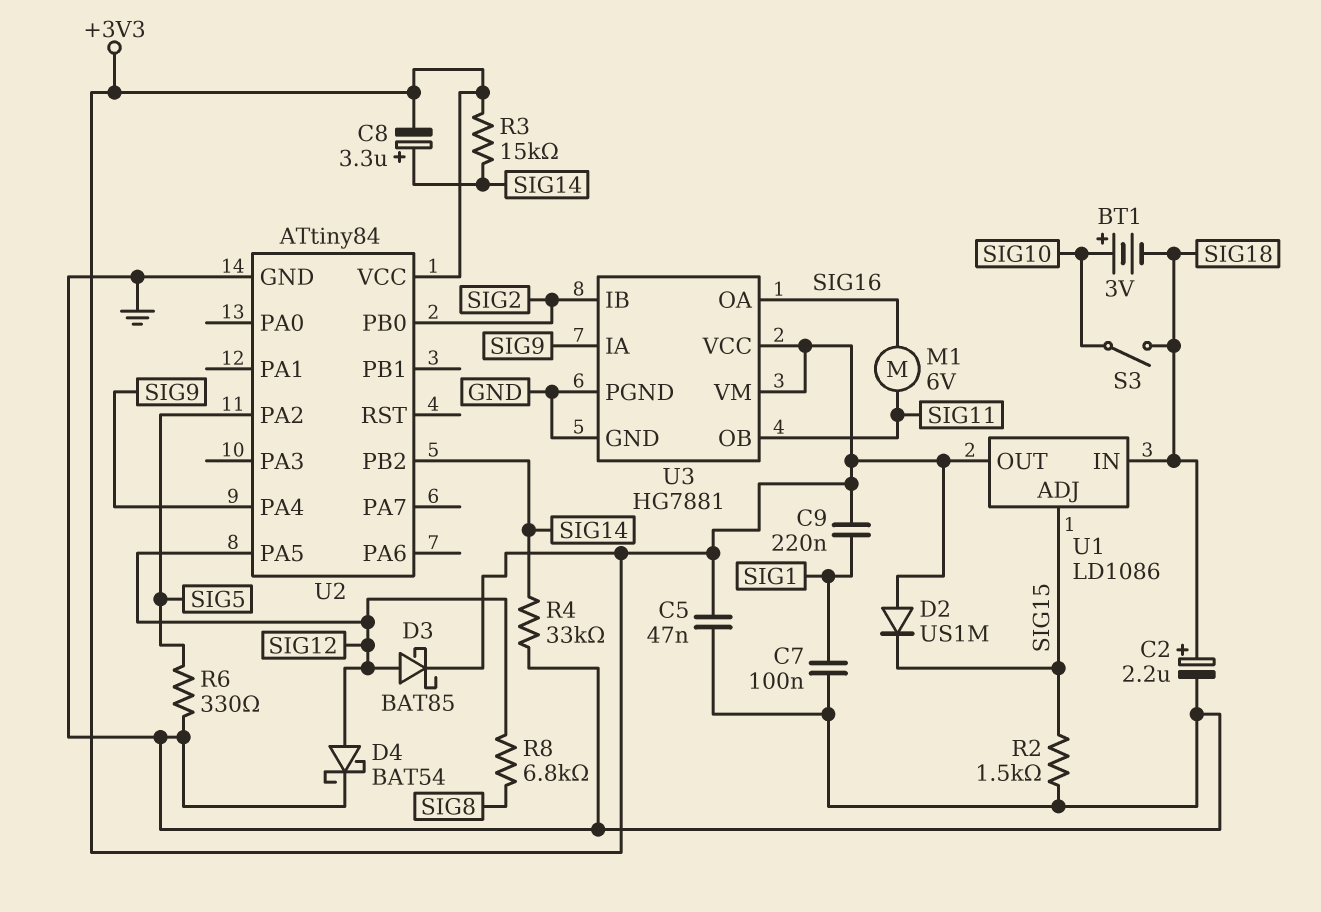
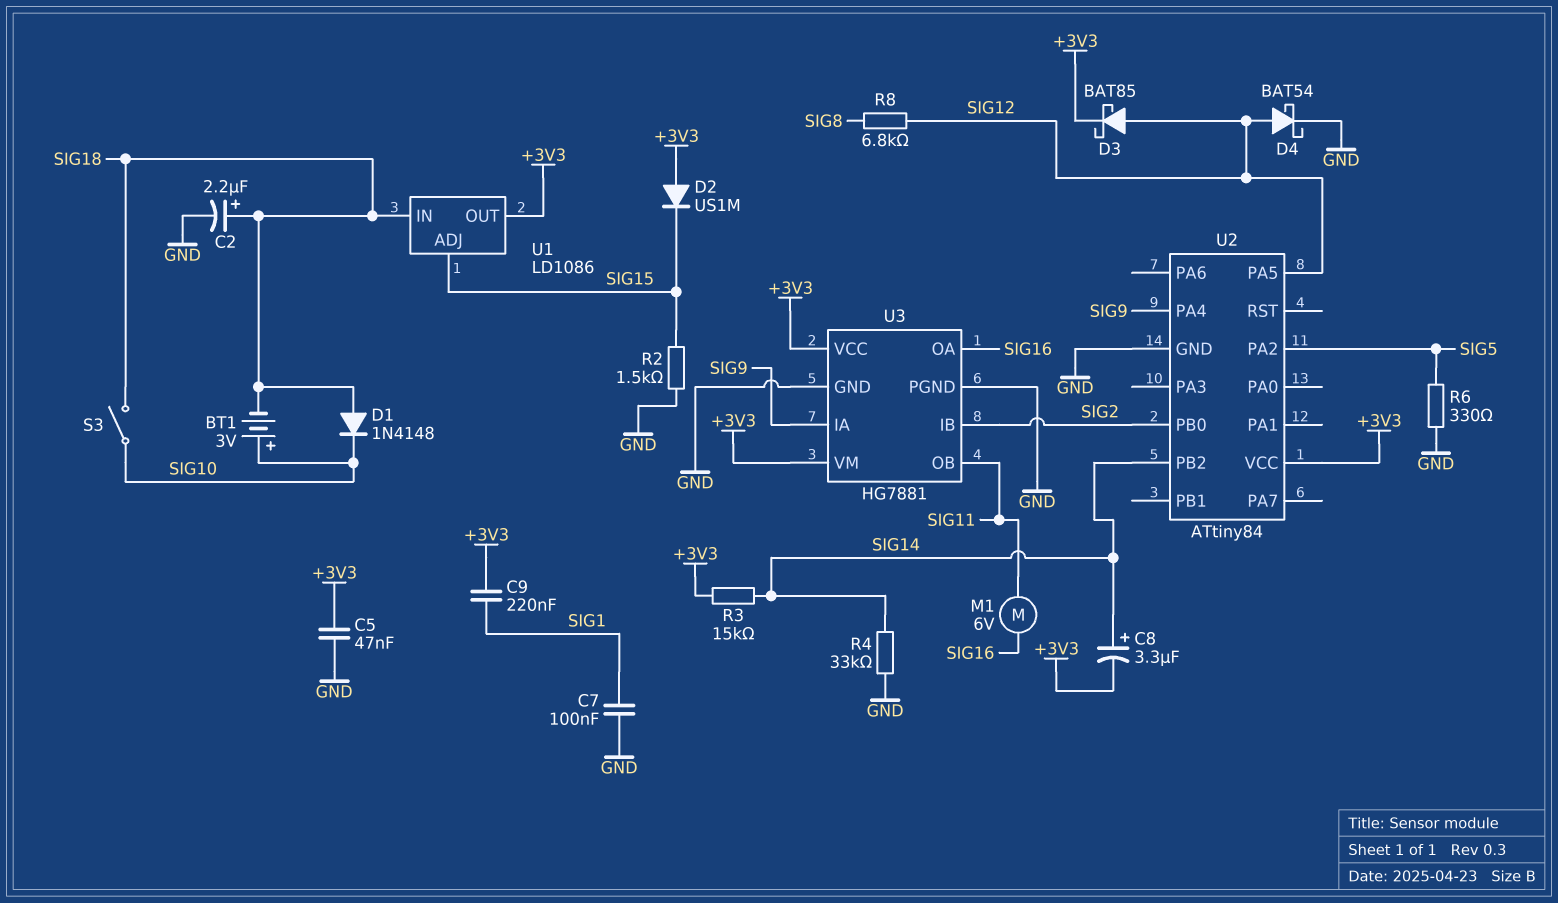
D1: none -> diode 1N4148 (A SIG18, K SIG10)

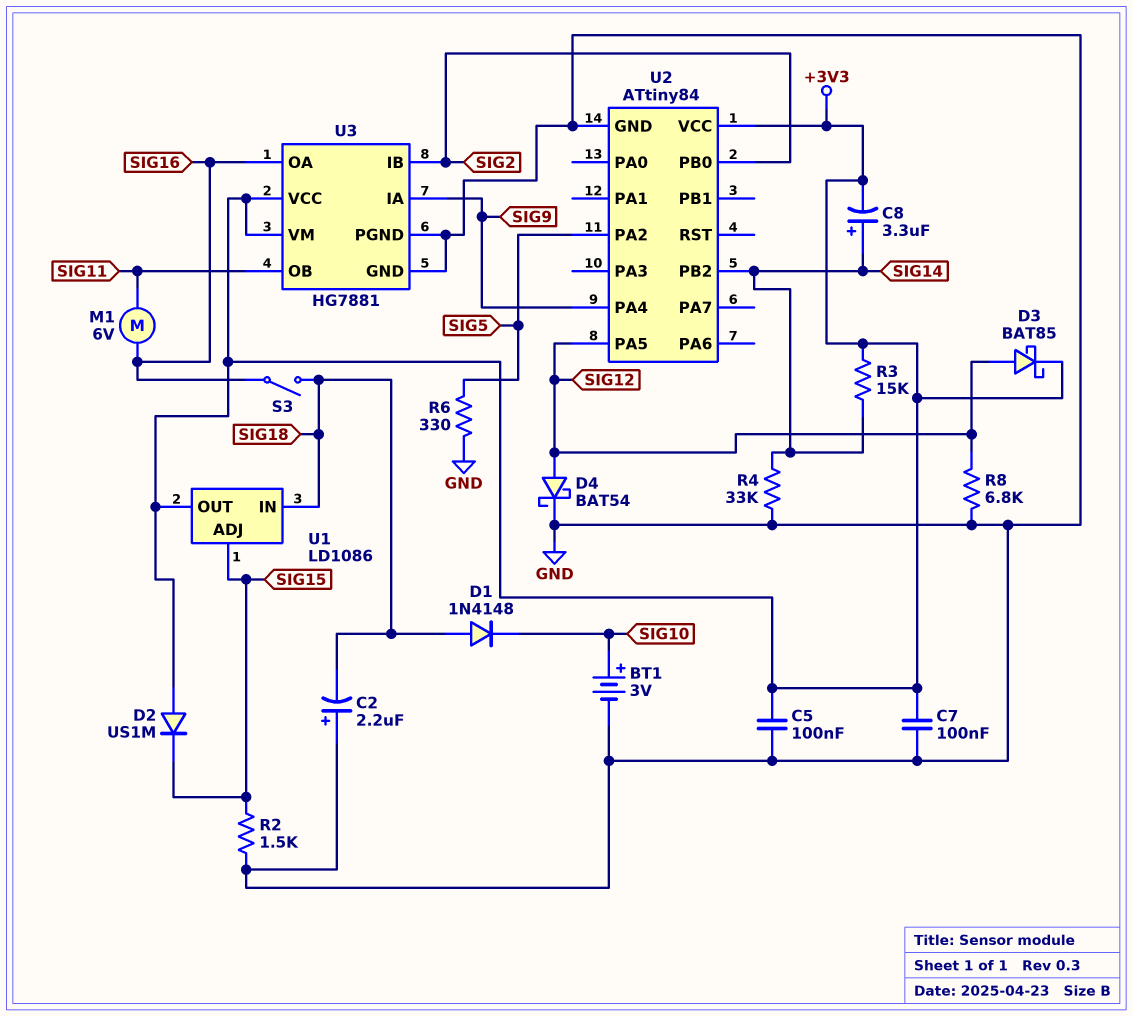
BT1: 3V (plus SIG10, minus SIG18) -> 3V (plus SIG10, minus GND)
C2: 2.2uF (plus SIG18, minus GND) -> 2.2uF (plus GND, minus SIG18)
C5: 47nF (+3V3, GND) -> 100nF (+3V3, GND)
C7: 100nF (GND, SIG1) -> 100nF (+3V3, GND)
C9: 220nF (+3V3, SIG1) -> none
R8: 6.8k (SIG8, SIG12) -> 6.8k (GND, SIG12)
S3: switch (SIG10, SIG18) -> switch (SIG16, SIG18)

